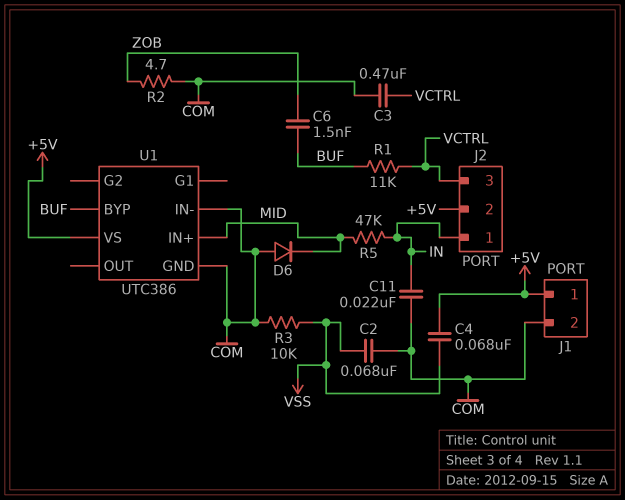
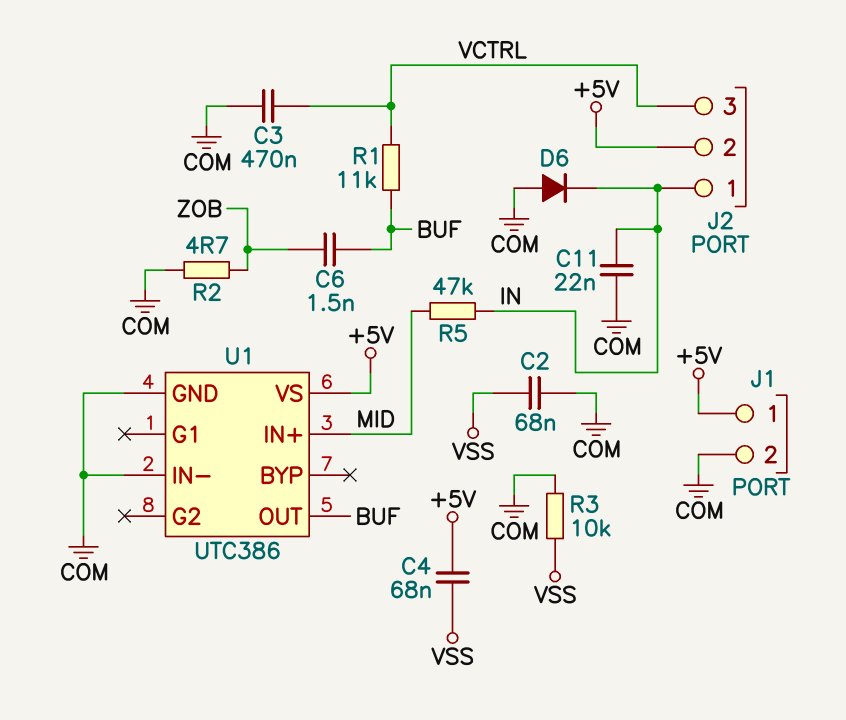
D6: diode (A COM, K MID) -> diode (A COM, K IN)
U1 pin BYP: BUF -> none
U1 pin OUT: none -> BUF

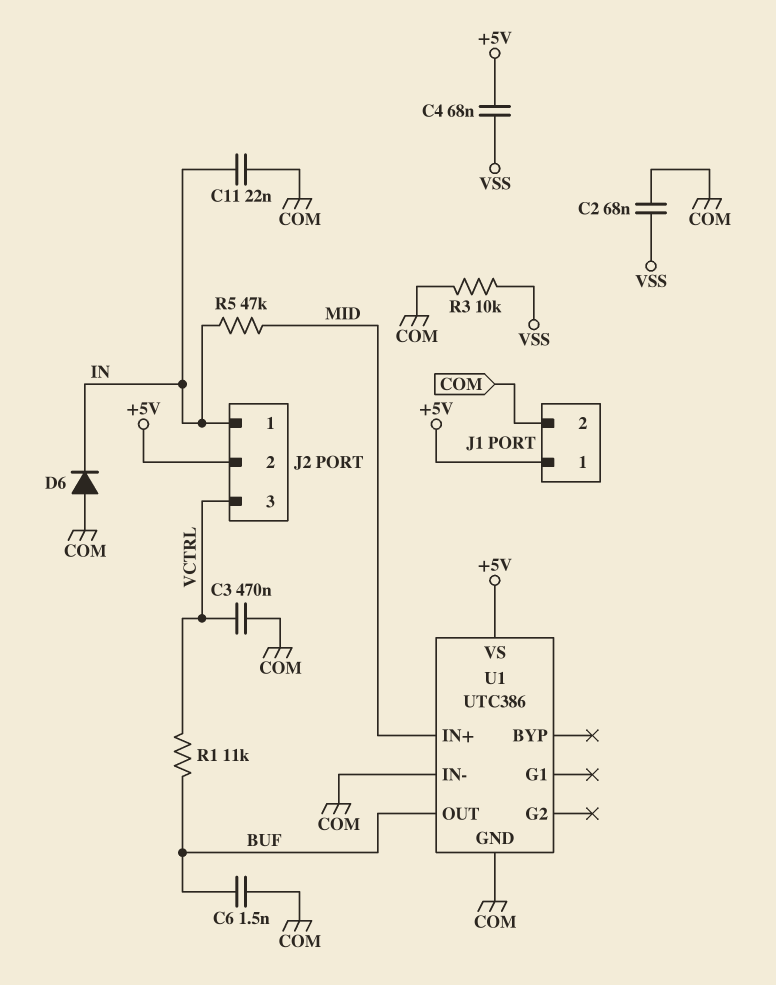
C6: 1.5nF (BUF, ZOB) -> 1.5nF (BUF, COM)
R2: 4.7 (COM, ZOB) -> none

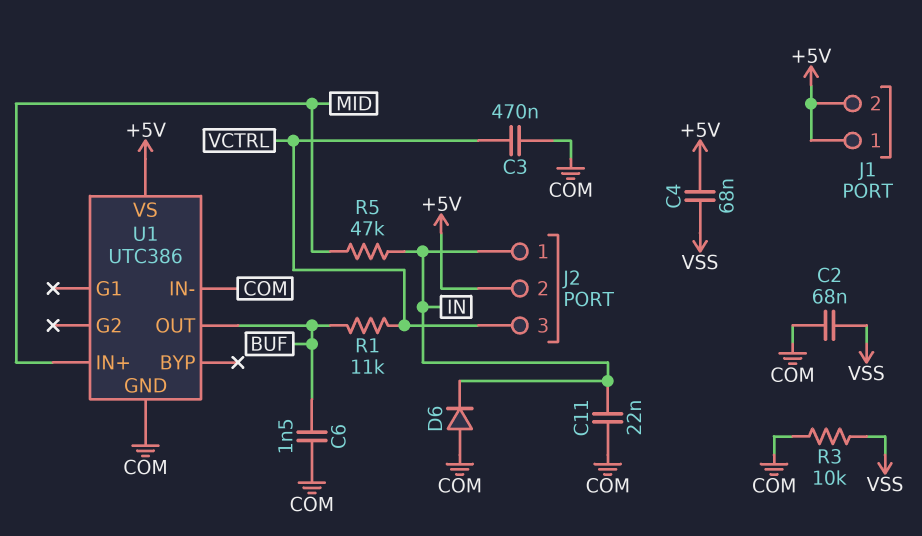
J1 pin 2: COM -> +5V

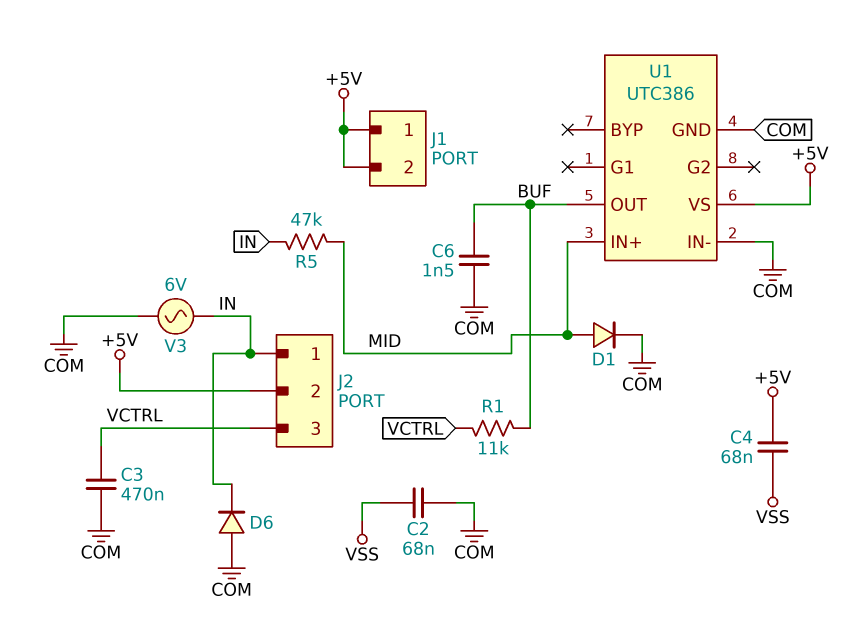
C11: 22nF (COM, IN) -> none
D1: none -> diode (A MID, K COM)
R3: 10k (COM, VSS) -> none
V3: none -> AC 6V (COM, IN)

